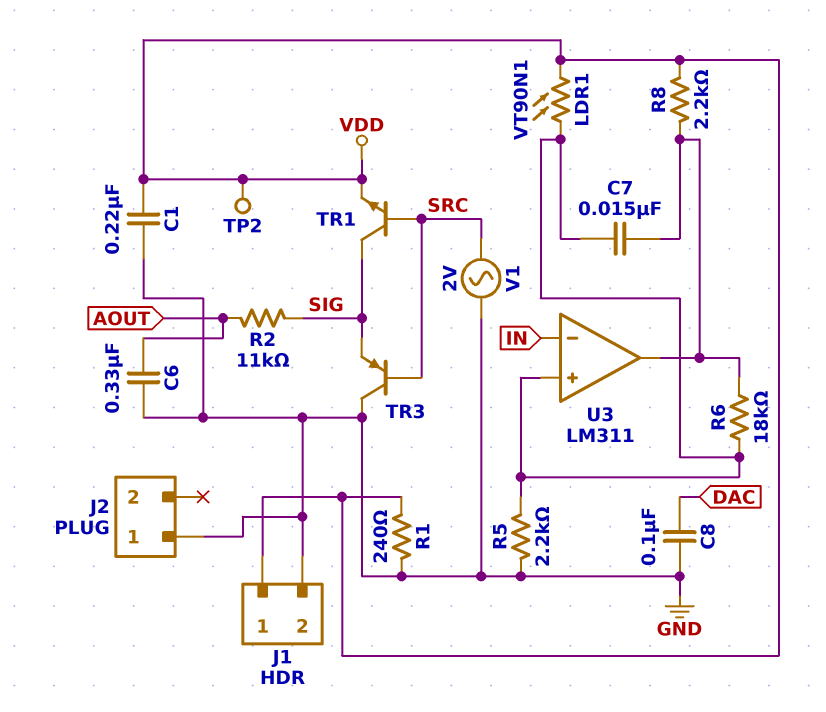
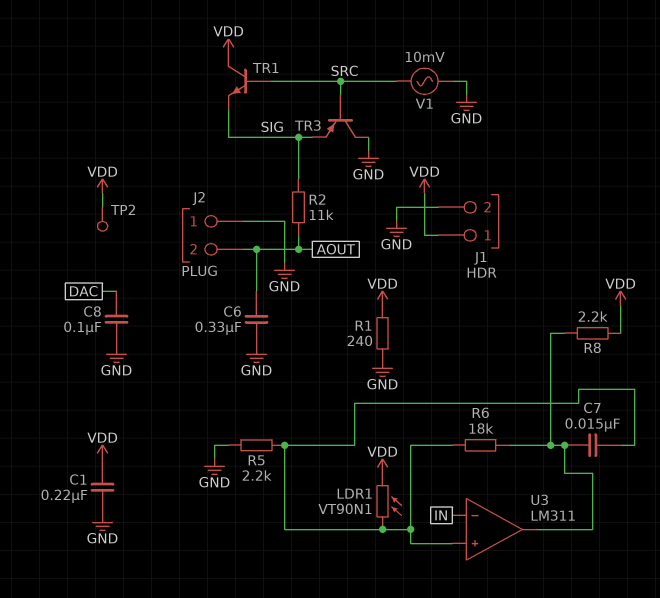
J2 pin 2: none -> AOUT
TR1: NPN (B SRC, C SIG, E VDD) -> NPN (B SRC, C VDD, E SIG)
V1: AC 2V (GND, SRC) -> AC 10mV (GND, SRC)

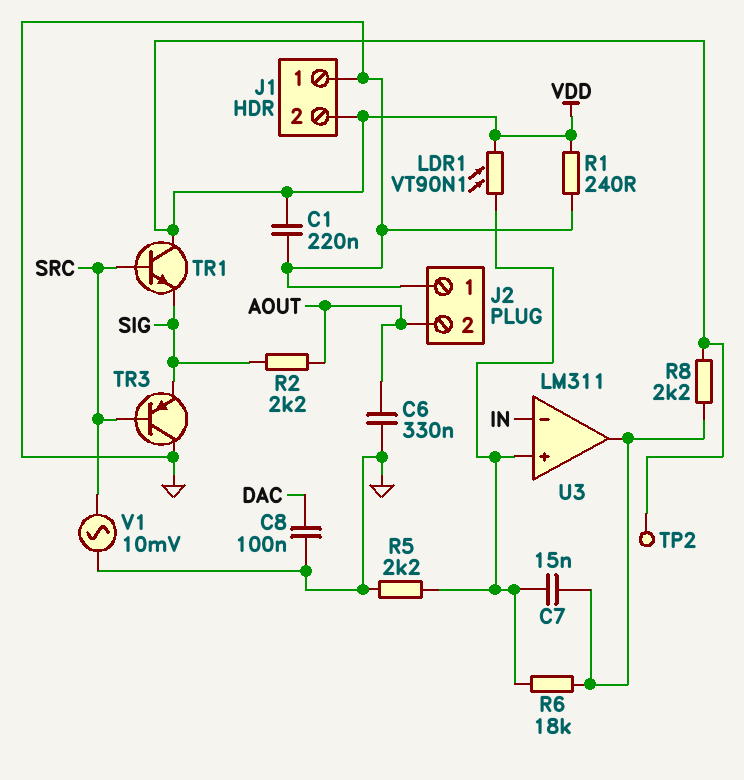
J1 pin 1: VDD -> GND
J1 pin 2: GND -> VDD
R2: 11k (AOUT, SIG) -> 2.2k (AOUT, SIG)

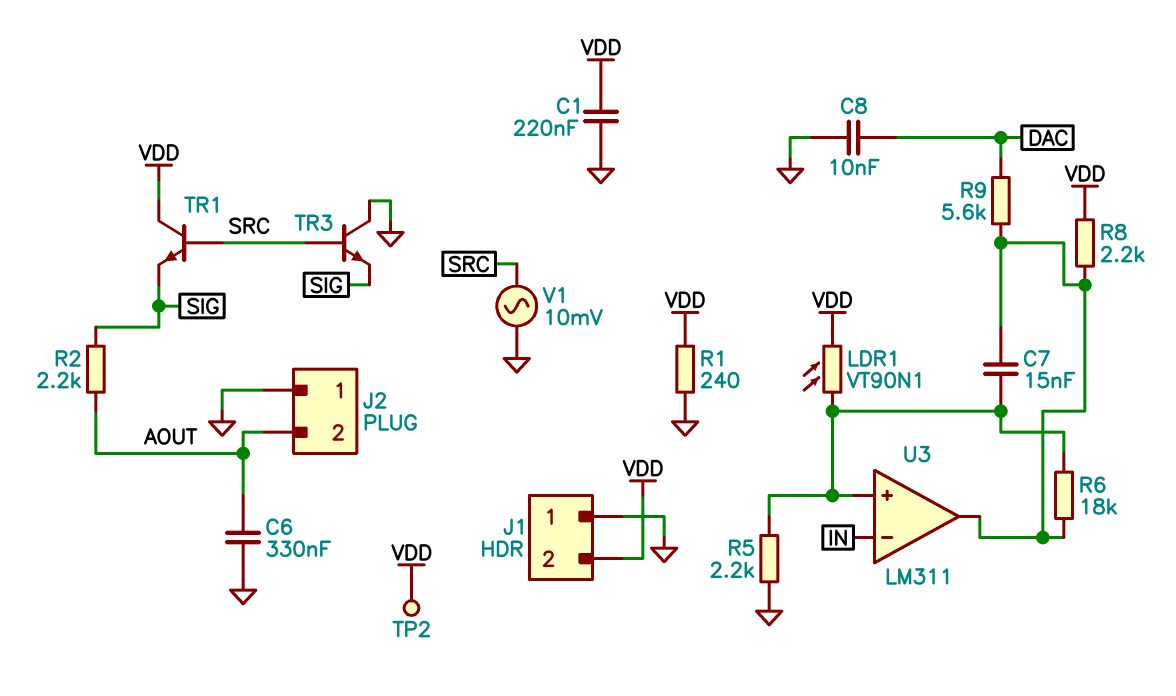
C8: 100nF (DAC, GND) -> 10nF (DAC, GND)
R9: none -> 5.6k (DAC, U3/out)
TR3: PNP (B SRC, C GND, E SIG) -> NPN (B SRC, C GND, E SIG)

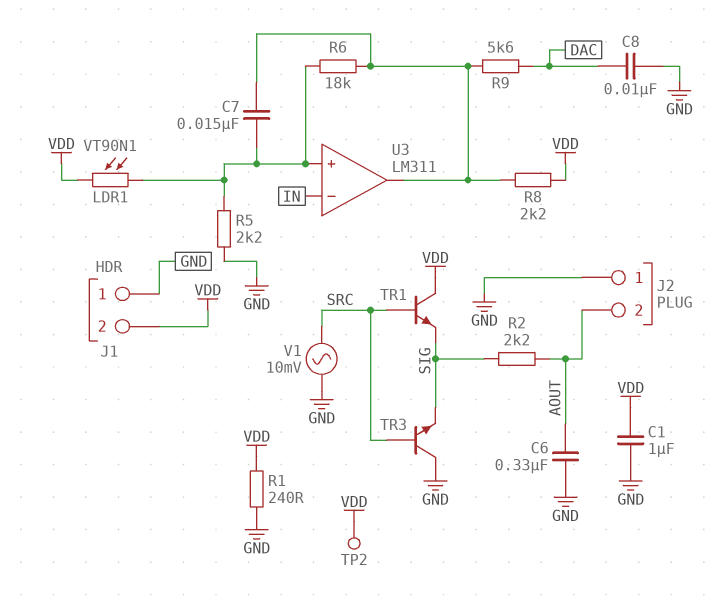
C1: 220nF (GND, VDD) -> 1uF (GND, VDD)

